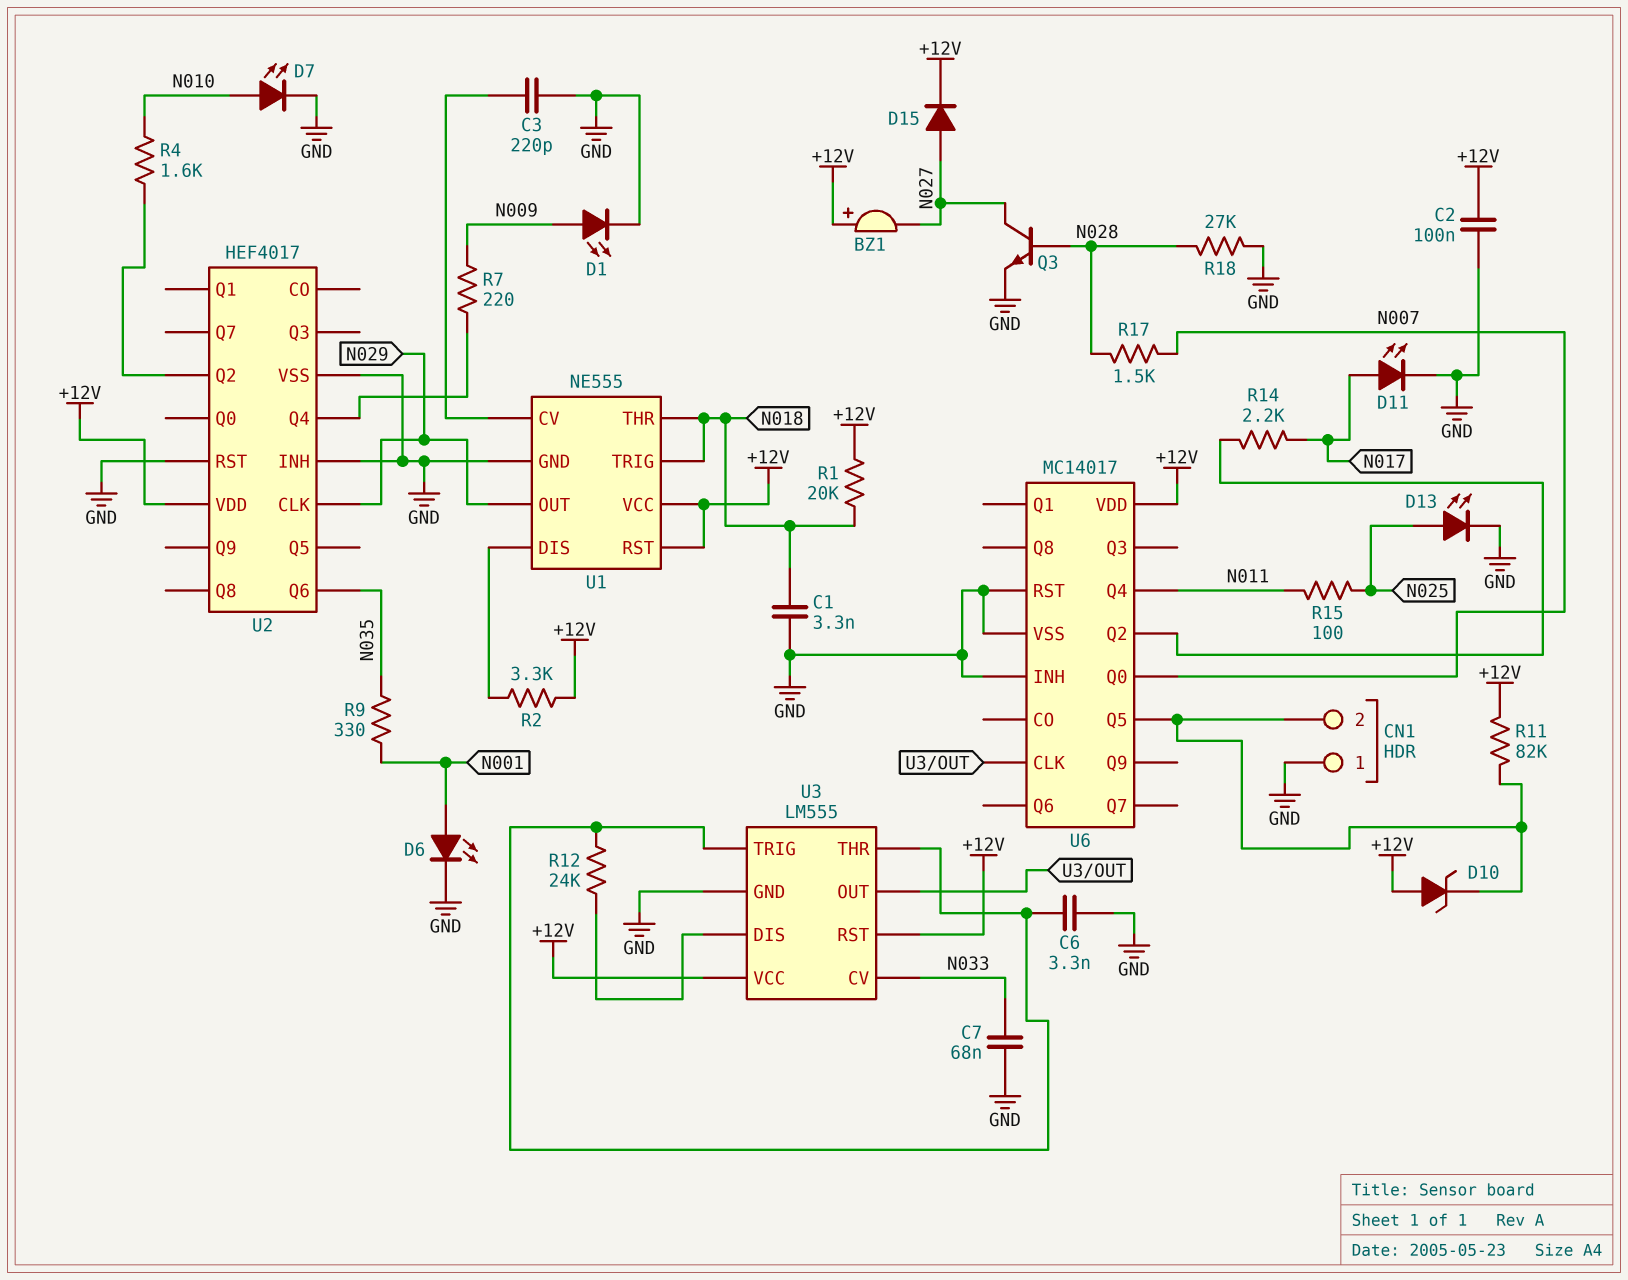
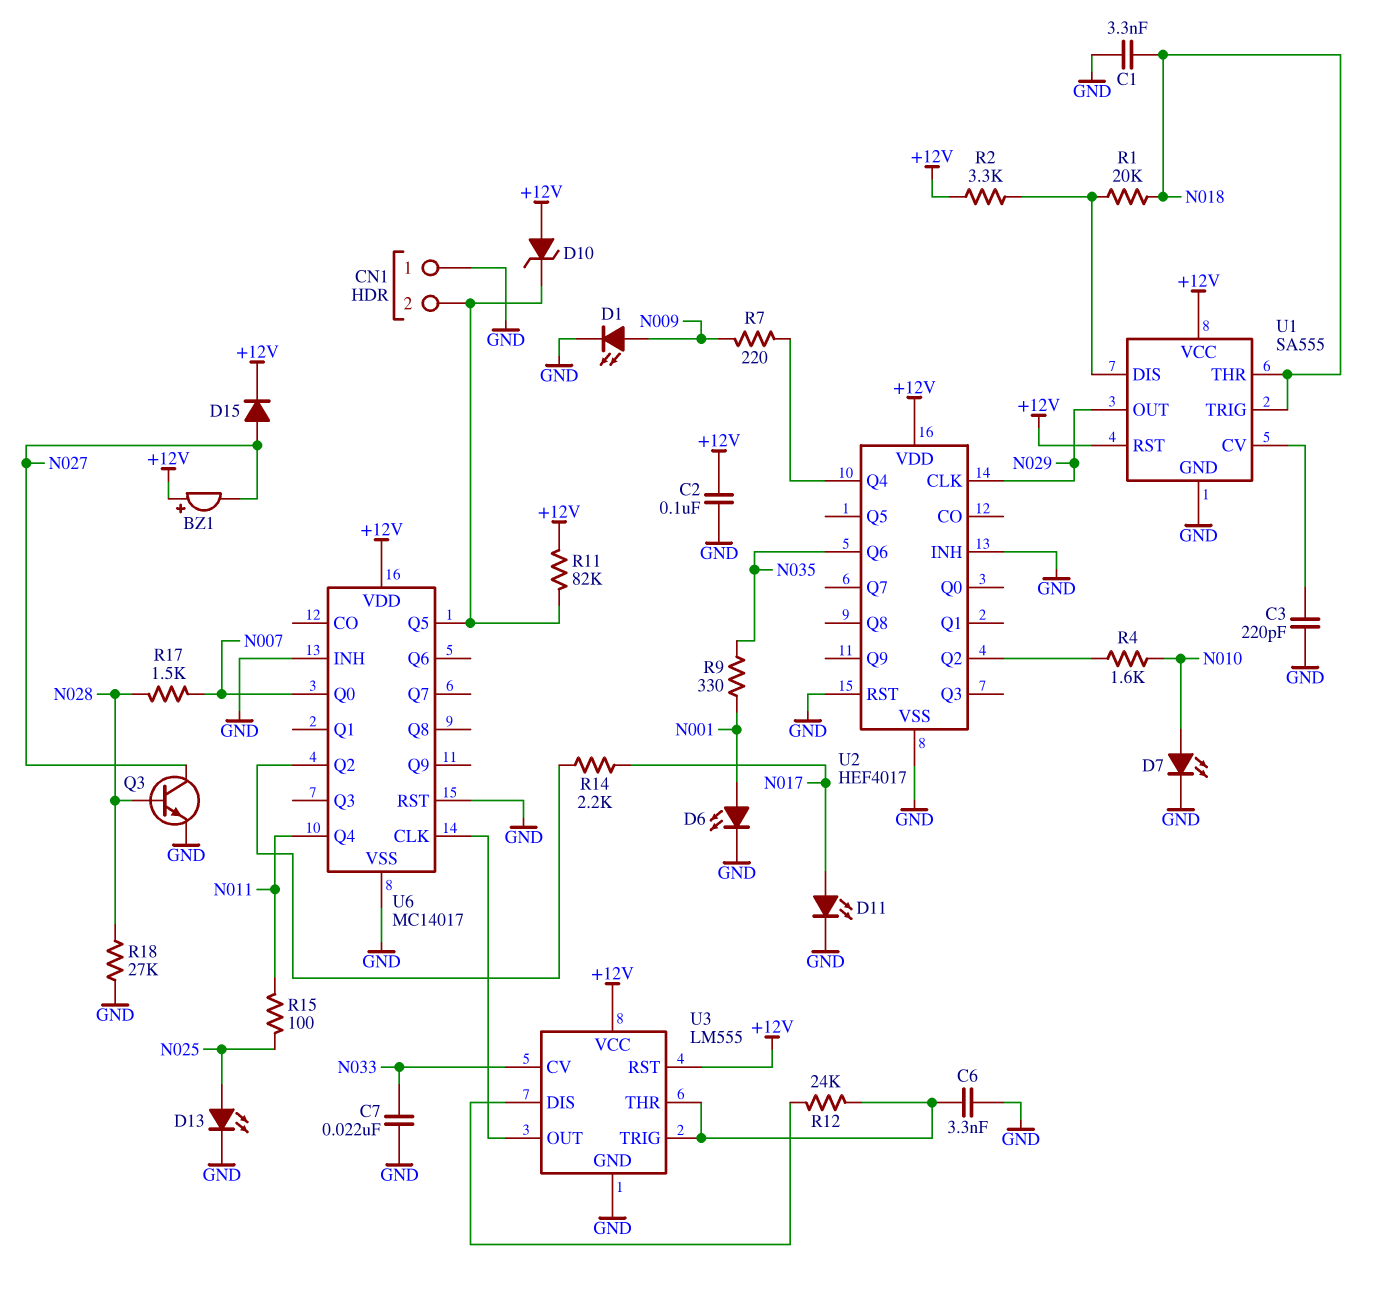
C7: 68nF (GND, N033) -> 22nF (GND, N033)
R1: 20k (+12V, N018) -> 20k (N018, U1/DIS)
U1: NE555 -> SA555

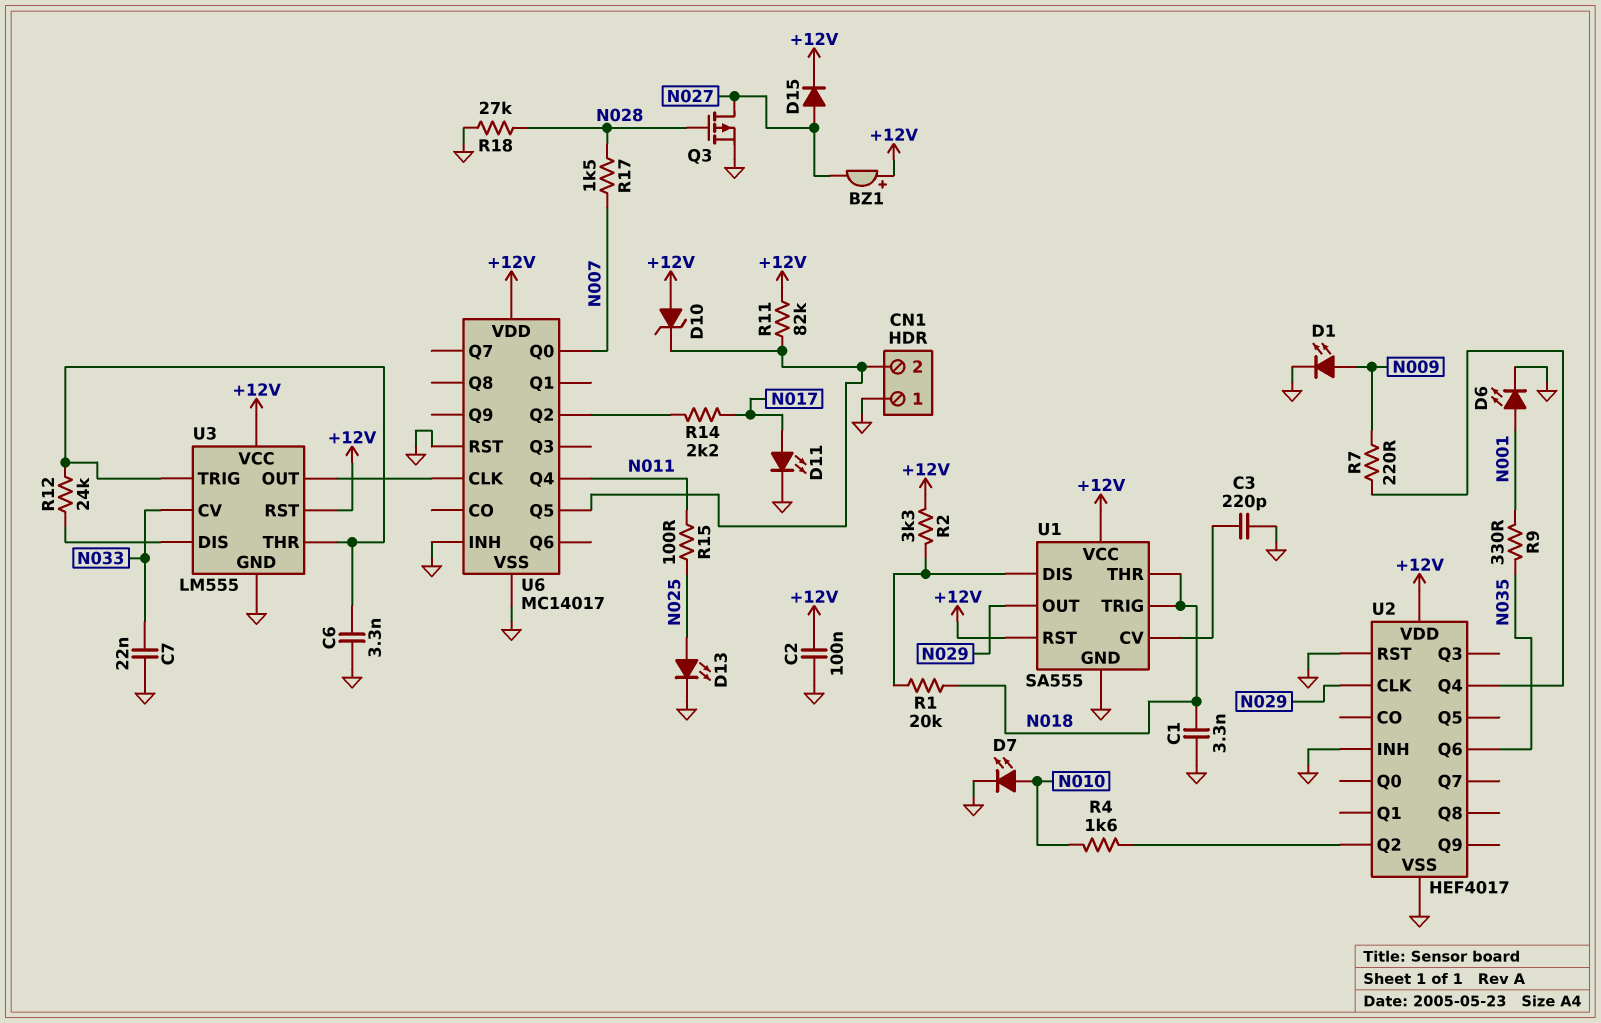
Q3: NPN (B N028, C N027, E GND) -> PMOS (G N028, D N027, S GND)

